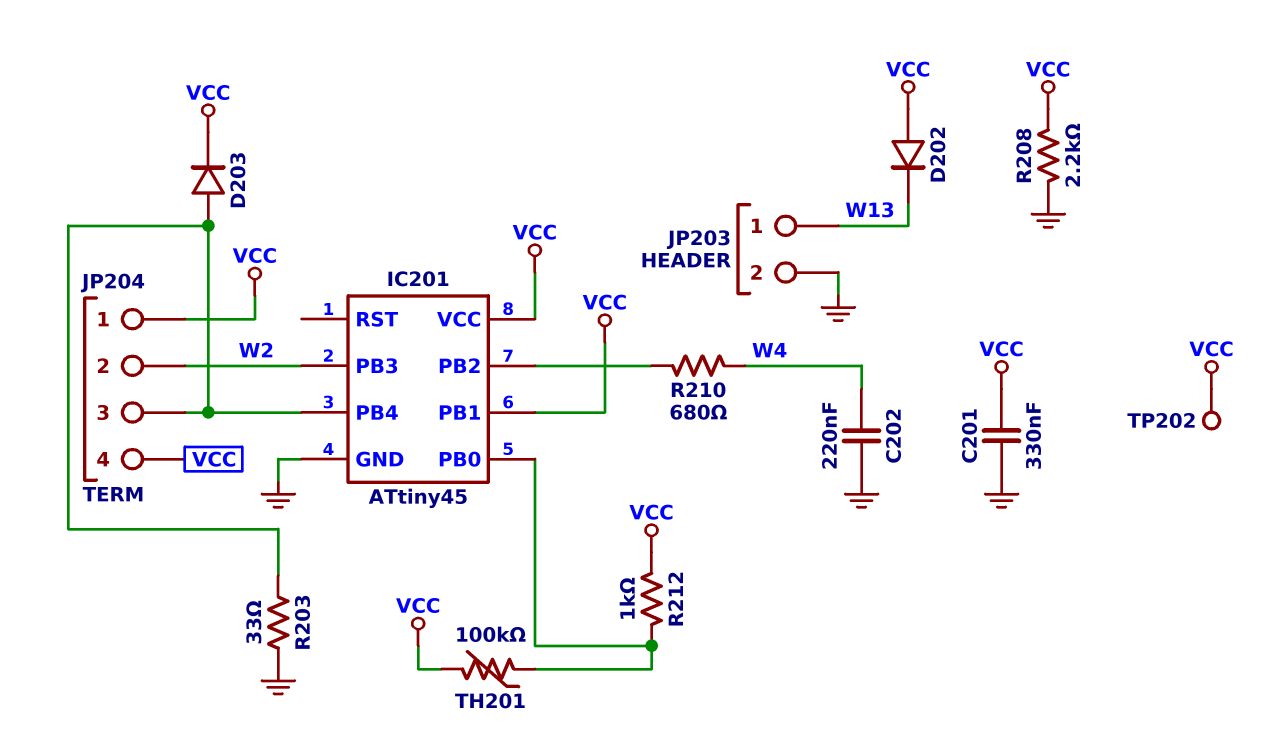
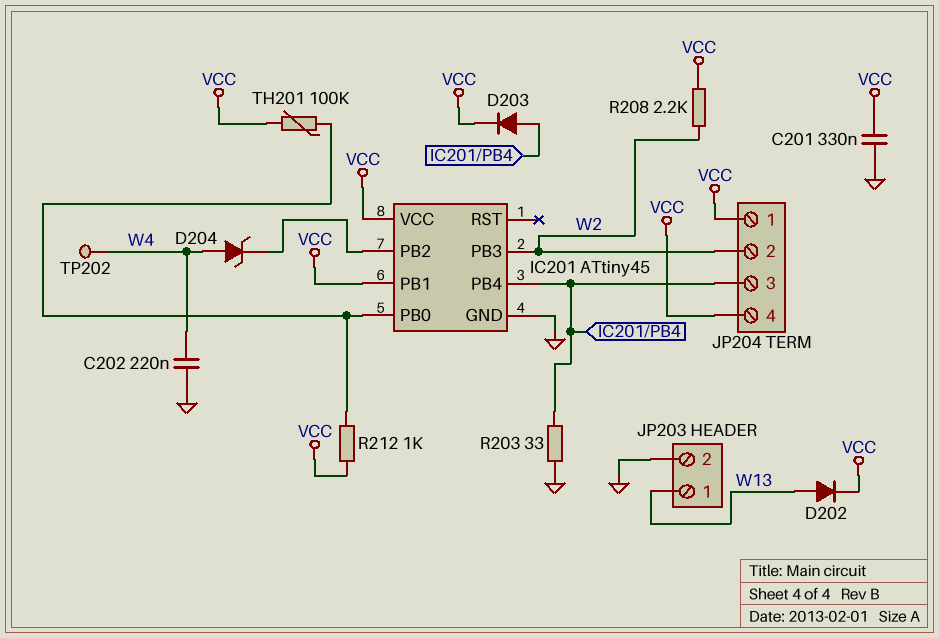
D202: diode (A VCC, K W13) -> diode (A W13, K VCC)
D204: none -> zener (A W4, K IC201/PB2)
R208: 2.2k (GND, VCC) -> 2.2k (VCC, W2)
R210: 680 (IC201/PB2, W4) -> none
TP202: test point (VCC) -> test point (W4)

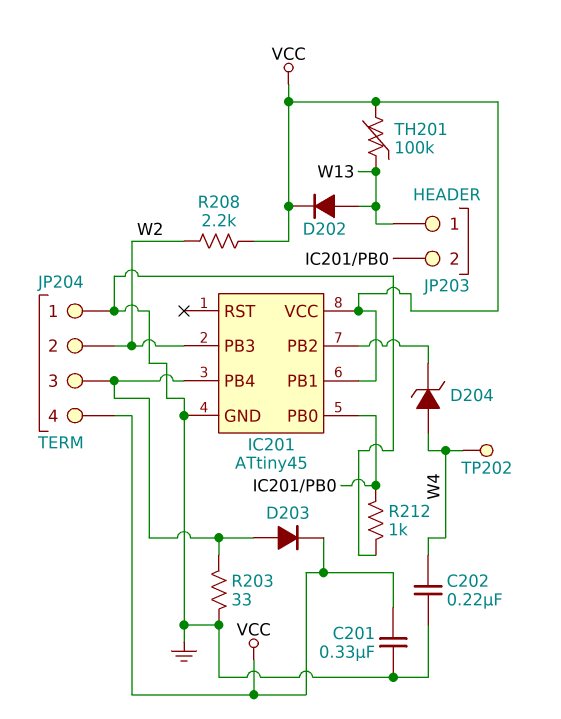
JP203 pin 2: GND -> IC201/PB0
JP204 pin 1: VCC -> GND
R212: 1k (IC201/PB0, VCC) -> 1k (GND, IC201/PB0)
TH201: 100k (IC201/PB0, VCC) -> 100k (VCC, W13)

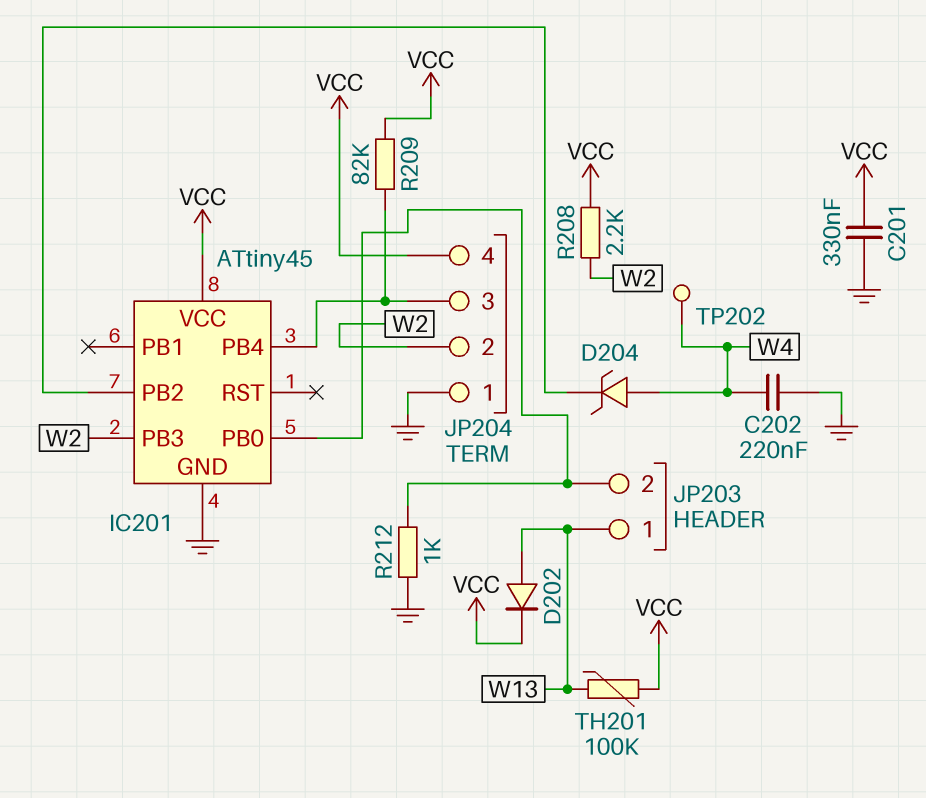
D203: diode (A IC201/PB4, K VCC) -> none
IC201 pin PB1: VCC -> none
R203: 33 (GND, IC201/PB4) -> none
R209: none -> 82k (IC201/PB4, VCC)

